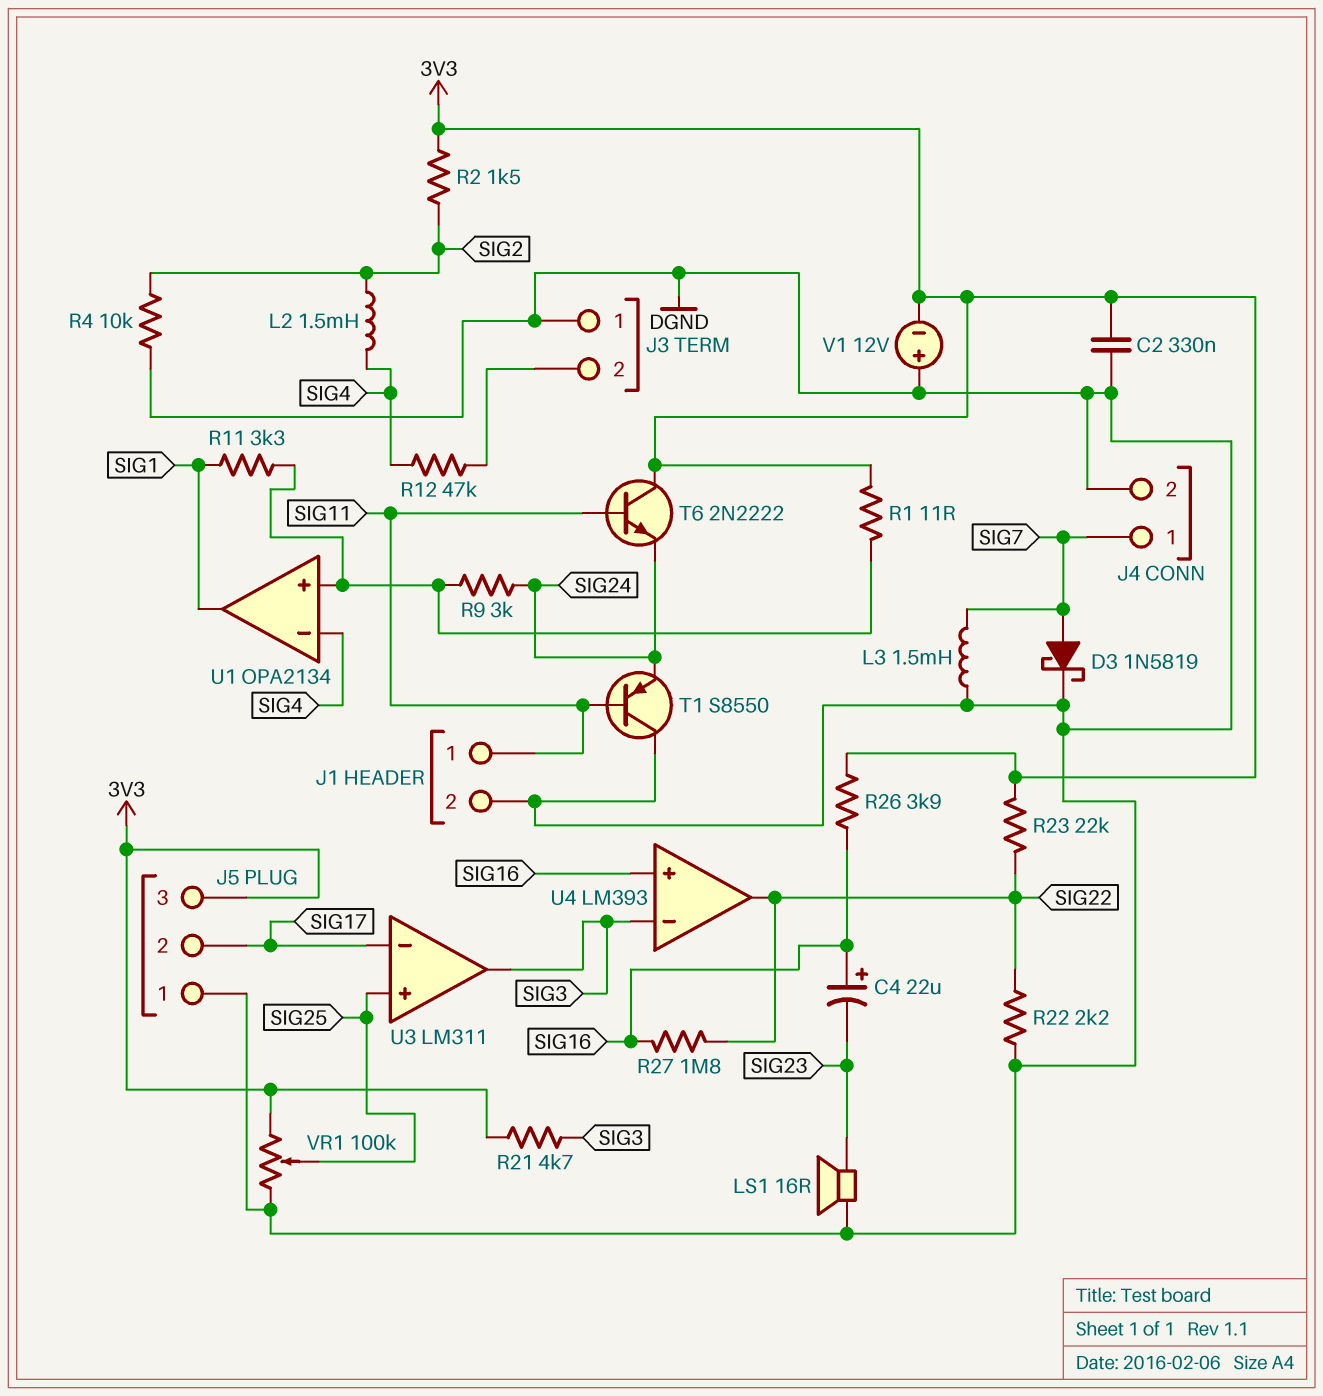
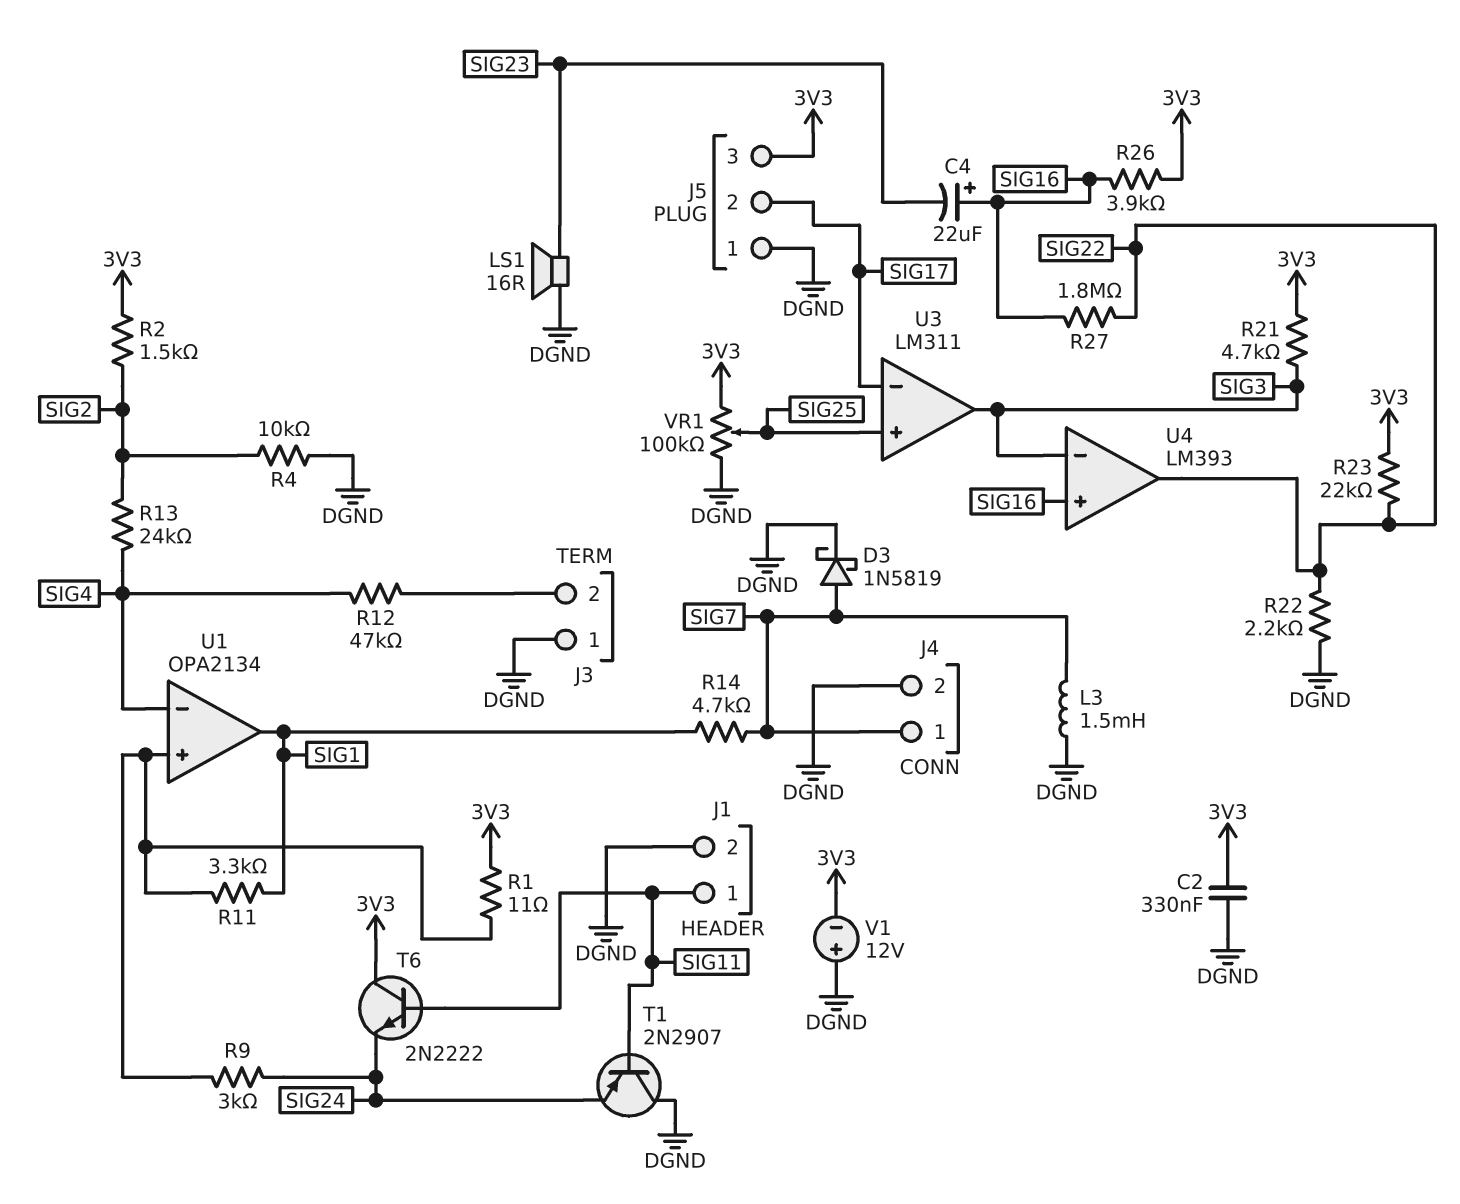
L2: 1.5mH (SIG2, SIG4) -> none
R13: none -> 24k (SIG2, SIG4)
R14: none -> 4.7k (SIG1, SIG7)
T1: PNP S8550 (B SIG11, C DGND, E SIG24) -> PNP 2N2907 (B SIG11, C DGND, E SIG24)

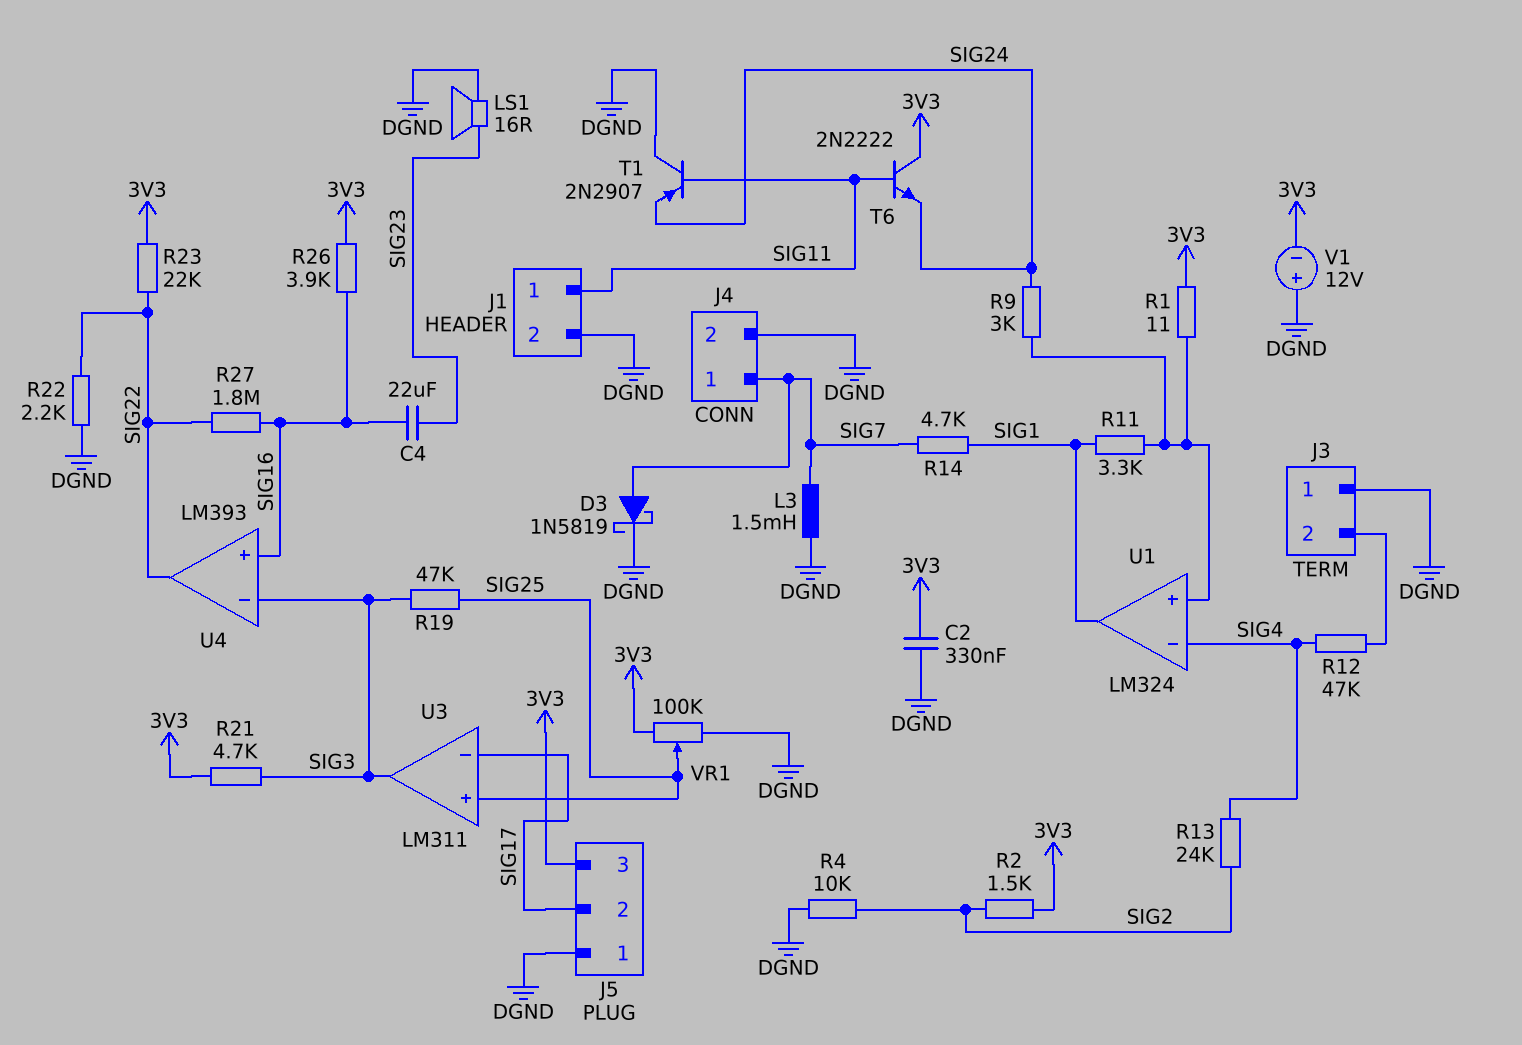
C4: 22uF (plus SIG16, minus SIG23) -> 22uF (SIG16, SIG23)
R19: none -> 47k (SIG3, SIG25)
U1: OPA2134 -> LM324

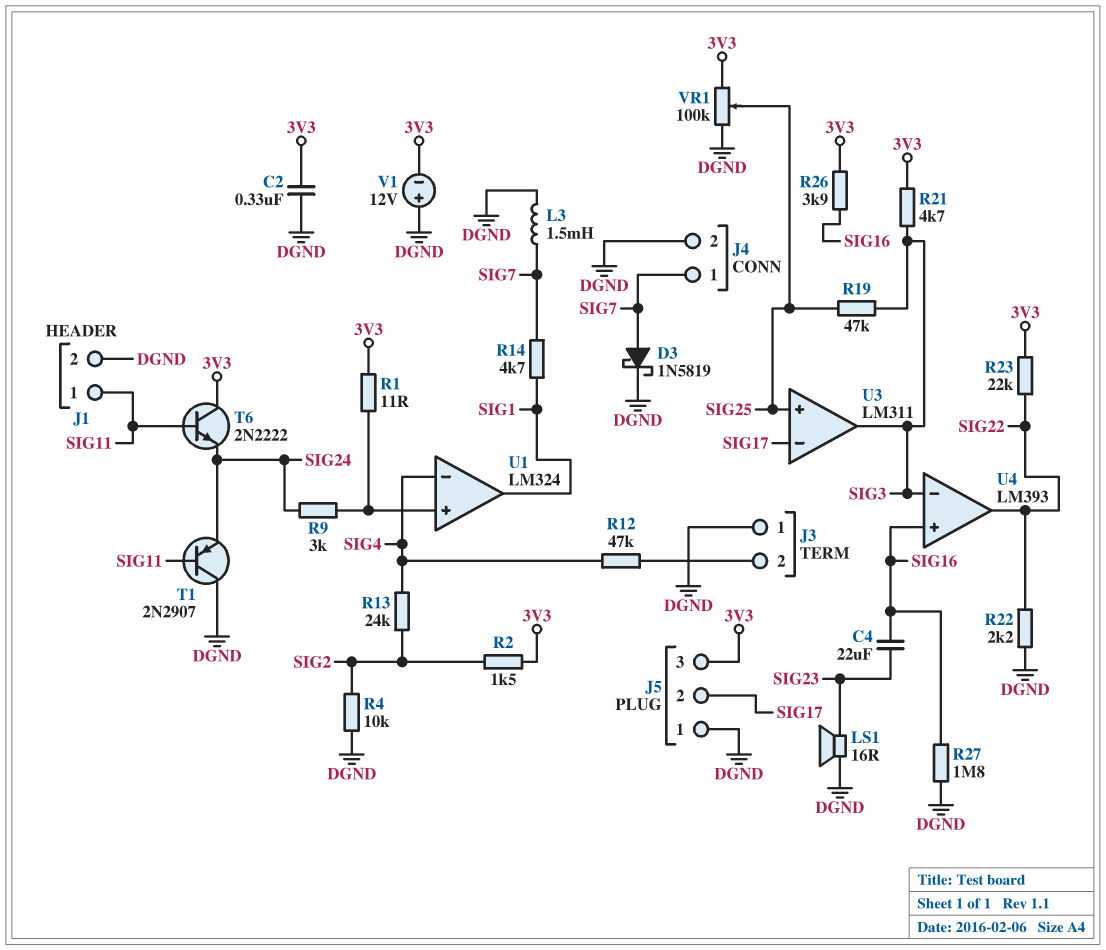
R11: 3.3k (SIG1, U1/in+) -> none
R27: 1.8M (SIG16, SIG22) -> 1.8M (DGND, SIG16)

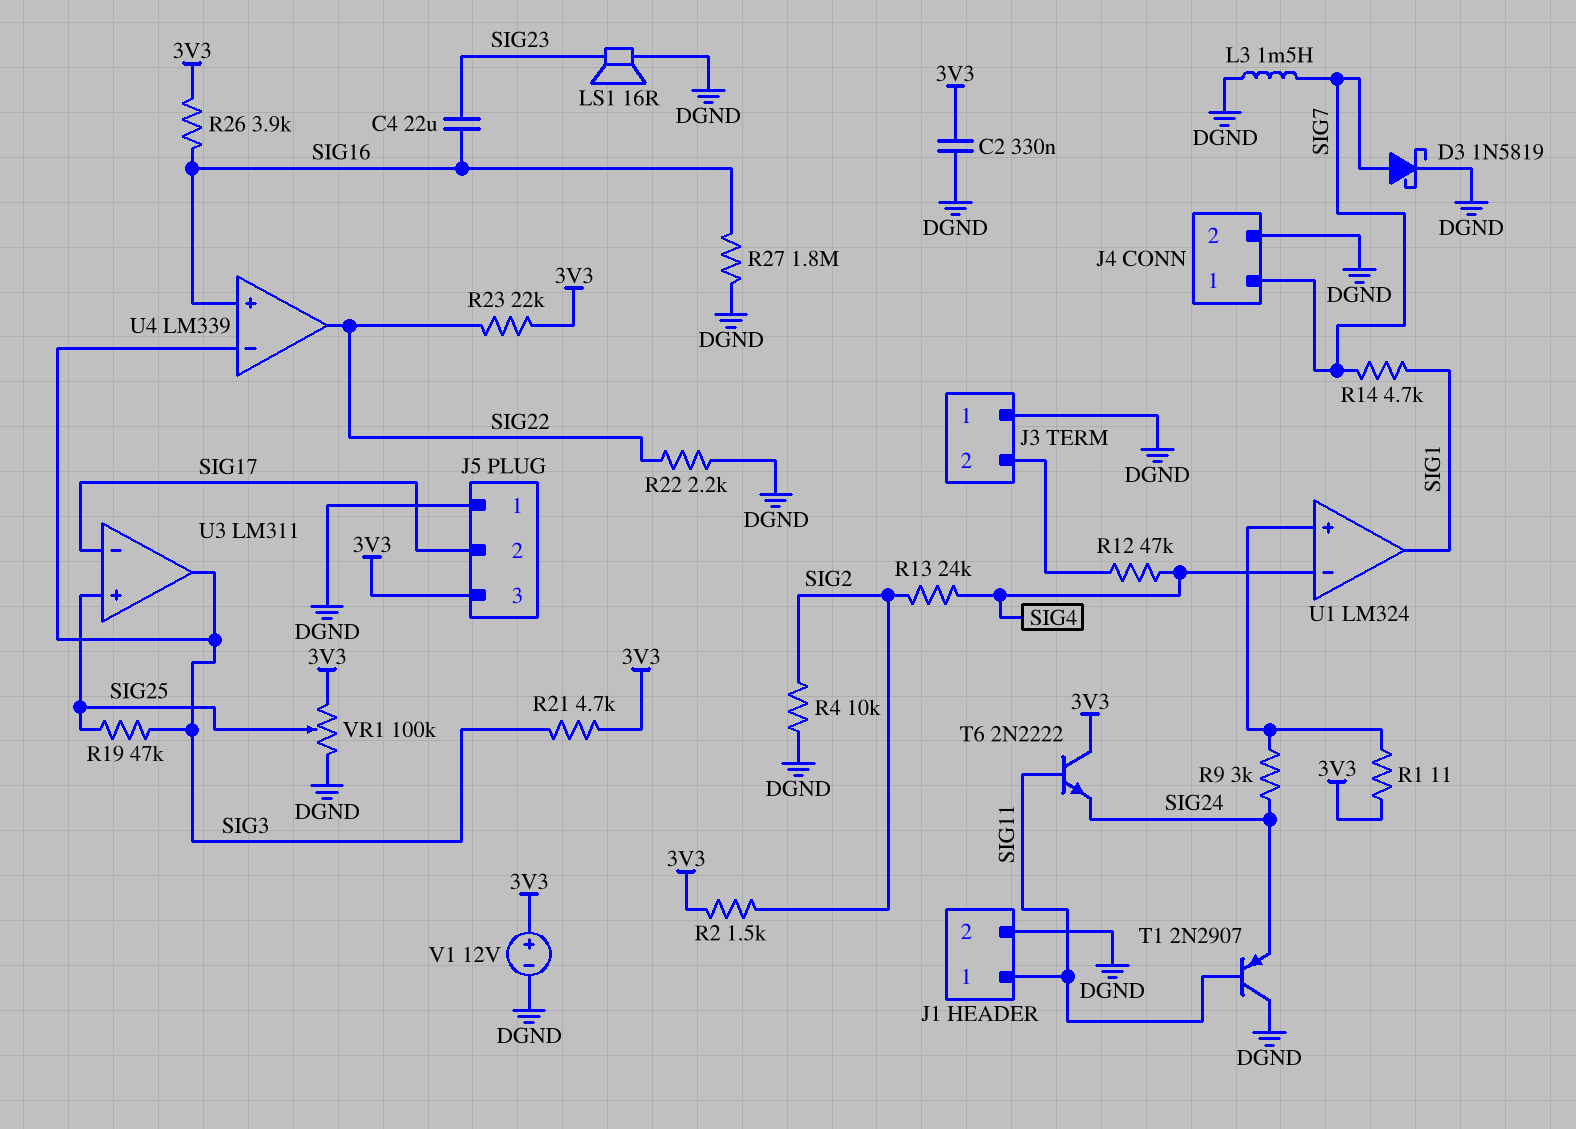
U4: LM393 -> LM339
V1: 12V (plus DGND, minus 3V3) -> 12V (plus 3V3, minus DGND)

